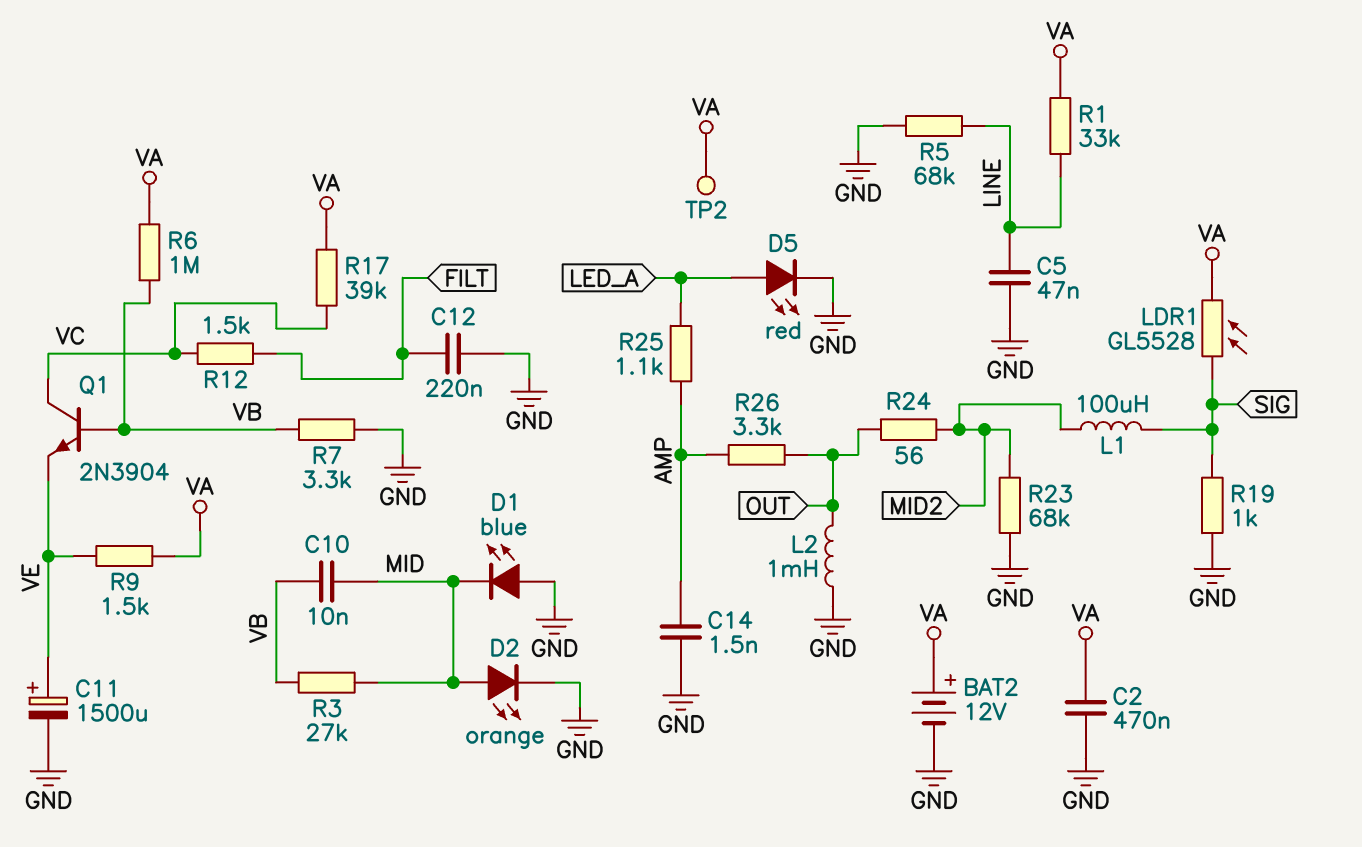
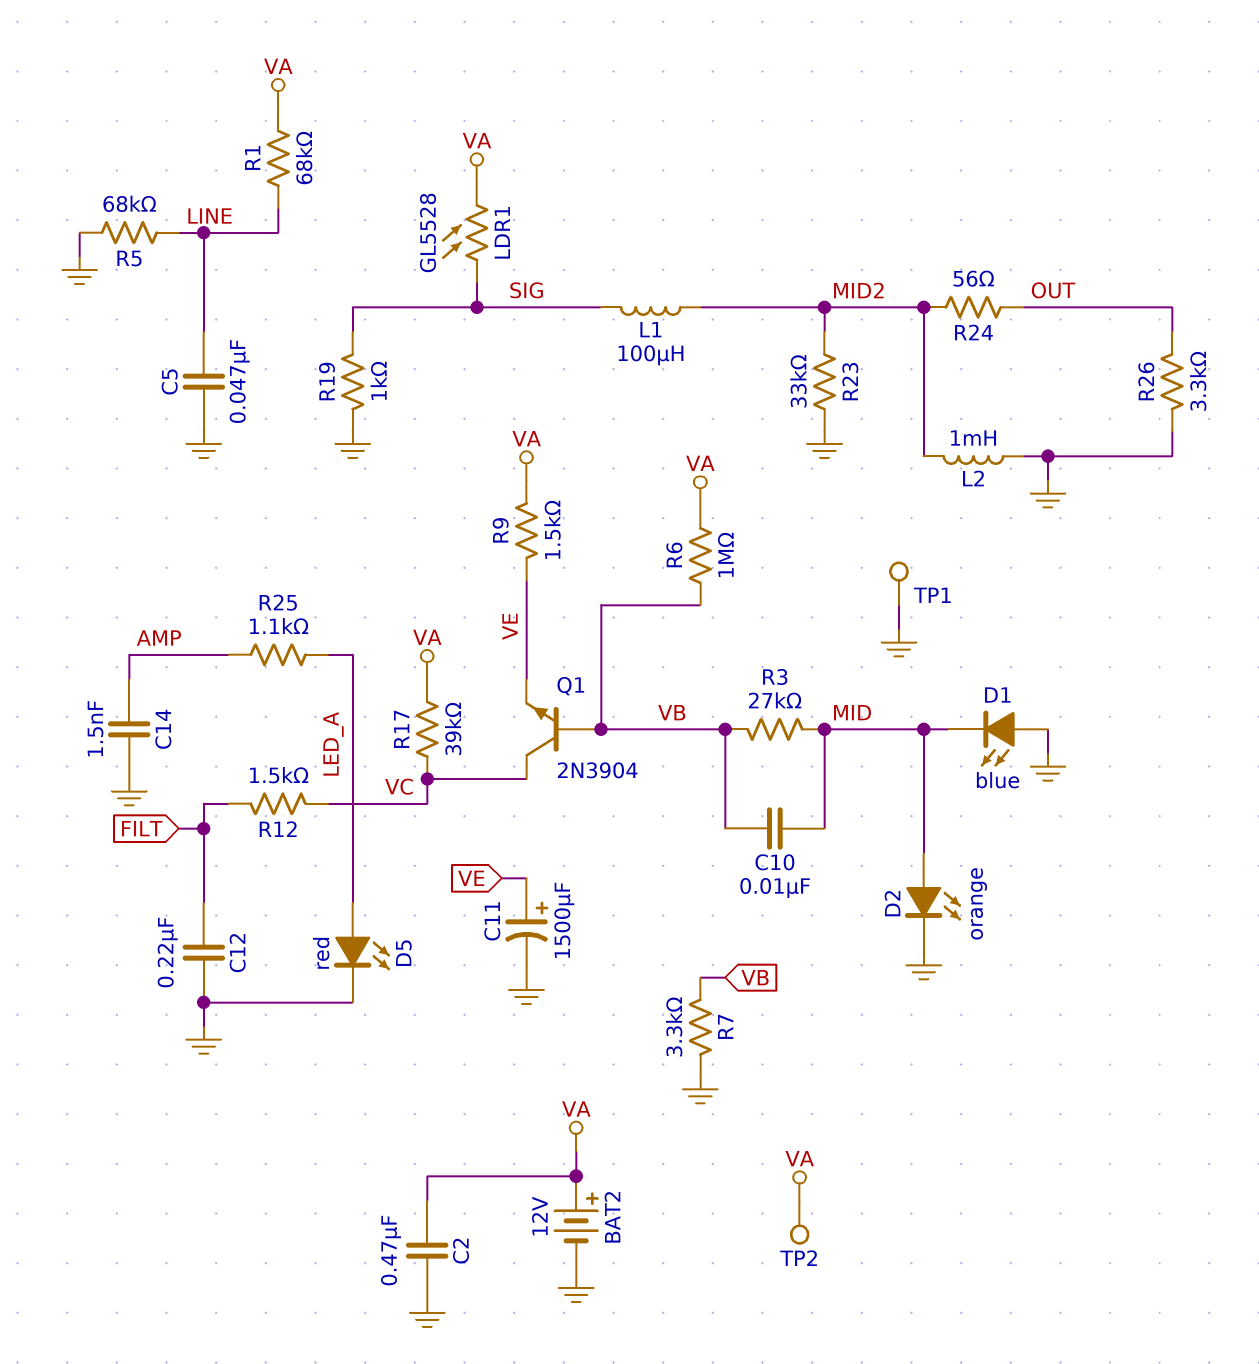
L2: 1mH (GND, OUT) -> 1mH (GND, MID2)
R1: 33k (LINE, VA) -> 68k (LINE, VA)
R23: 68k (GND, MID2) -> 33k (GND, MID2)
R26: 3.3k (AMP, OUT) -> 3.3k (GND, OUT)
TP1: none -> test point (GND)

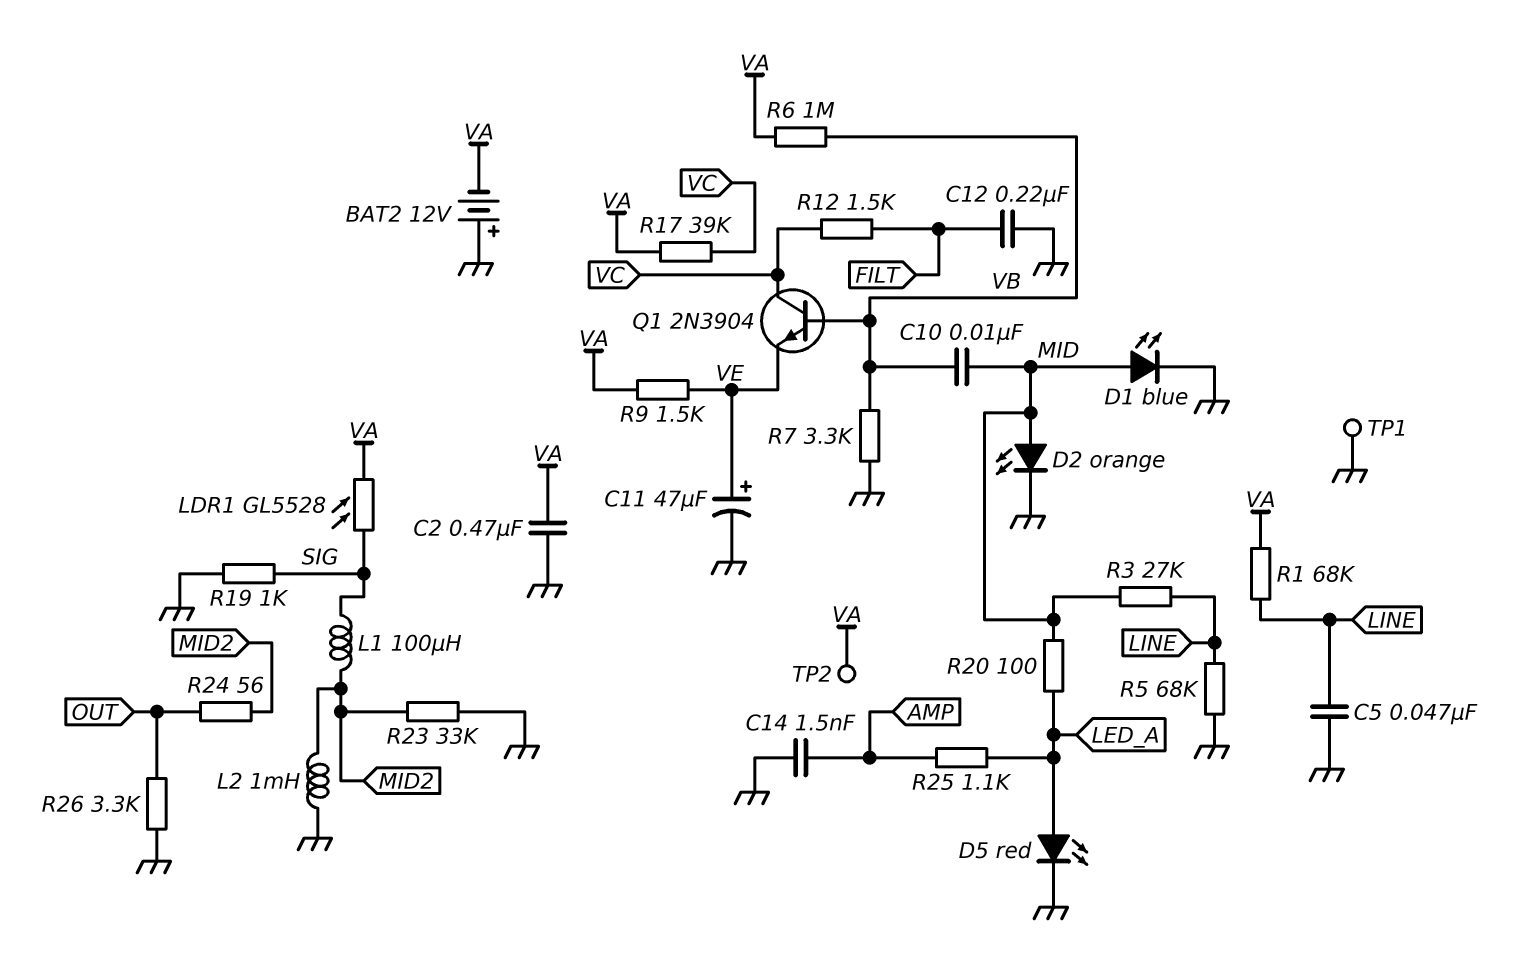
BAT2: 12V (plus VA, minus GND) -> 12V (plus GND, minus VA)
C11: 1500uF (plus VE, minus GND) -> 47uF (plus VE, minus GND)
D1: LED blue (A GND, K MID) -> LED blue (A MID, K GND)
R3: 27k (MID, VB) -> 27k (LINE, MID)
R20: none -> 100 (LED_A, MID)

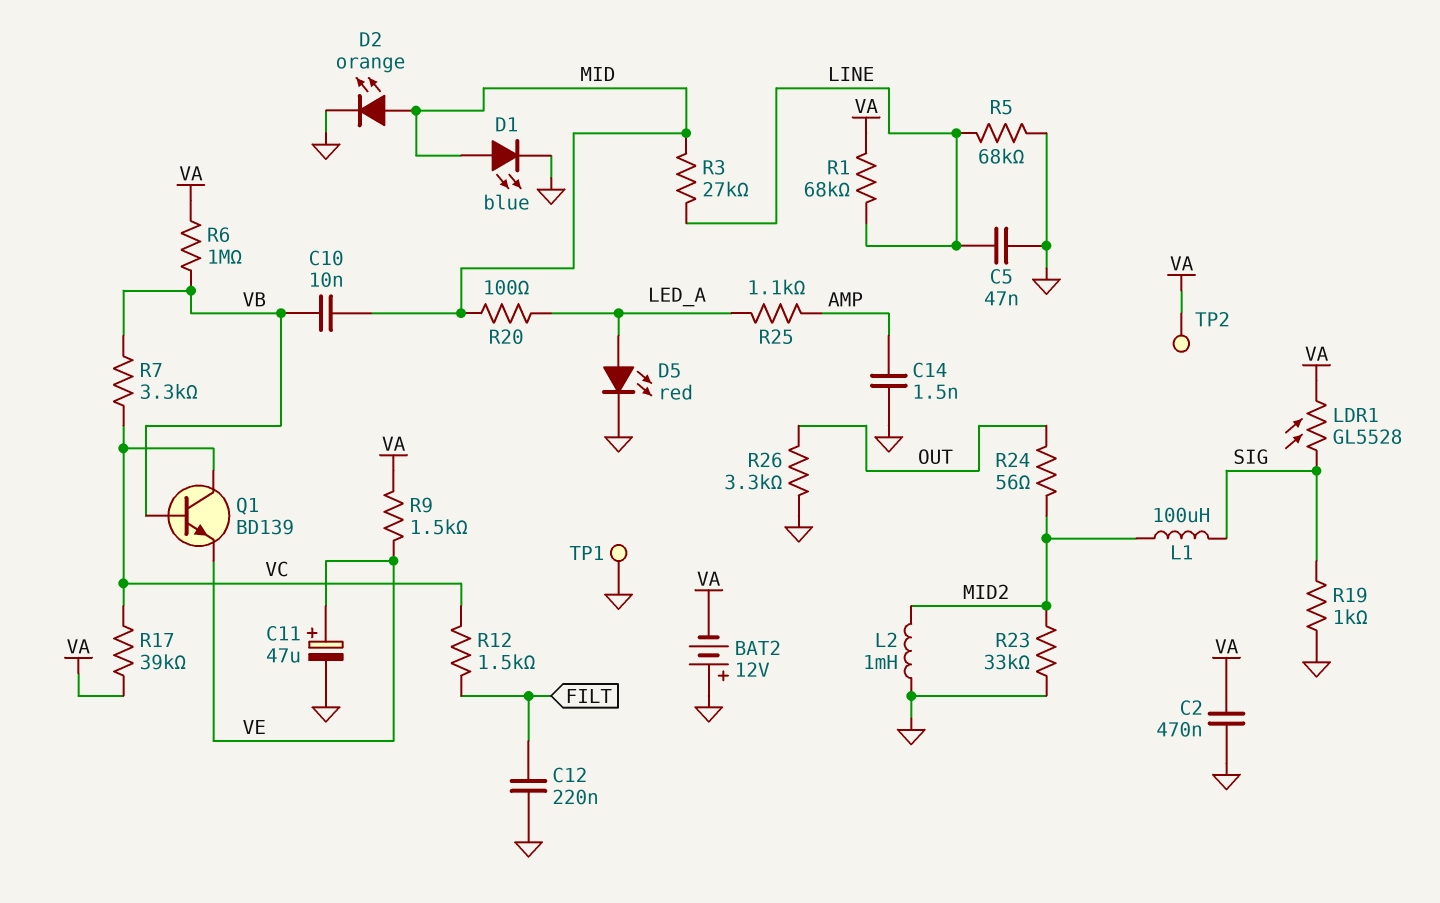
Q1: NPN 2N3904 (B VB, C VC, E VE) -> NPN BD139 (B VB, C VC, E VE)
R7: 3.3k (GND, VB) -> 3.3k (VB, VC)

